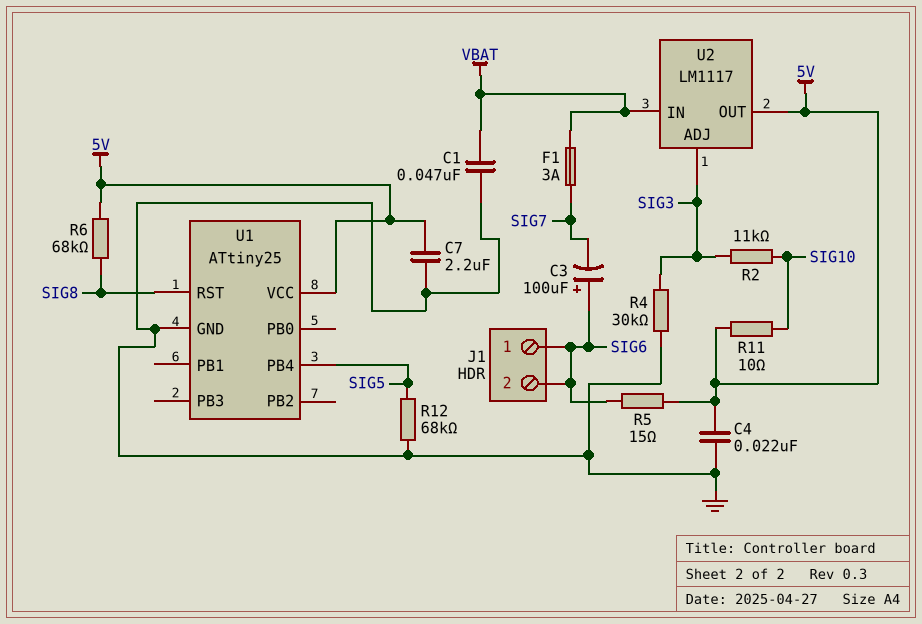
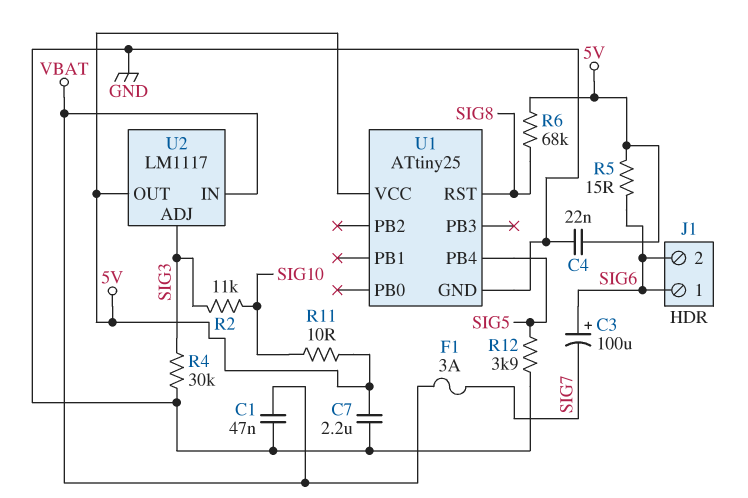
R12: 68k (GND, SIG5) -> 3.9k (GND, SIG5)

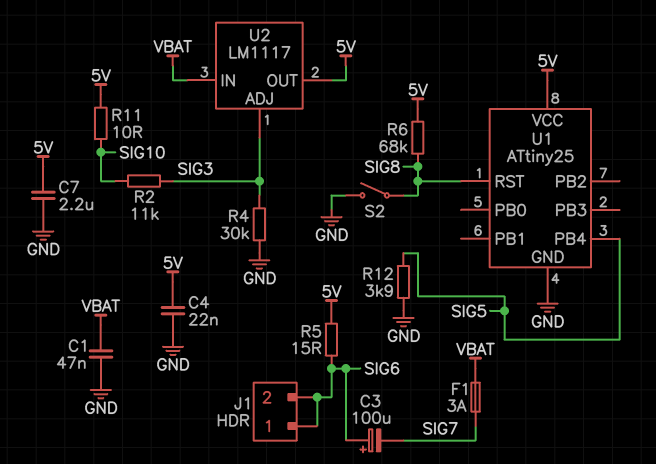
S2: none -> switch (GND, SIG8)

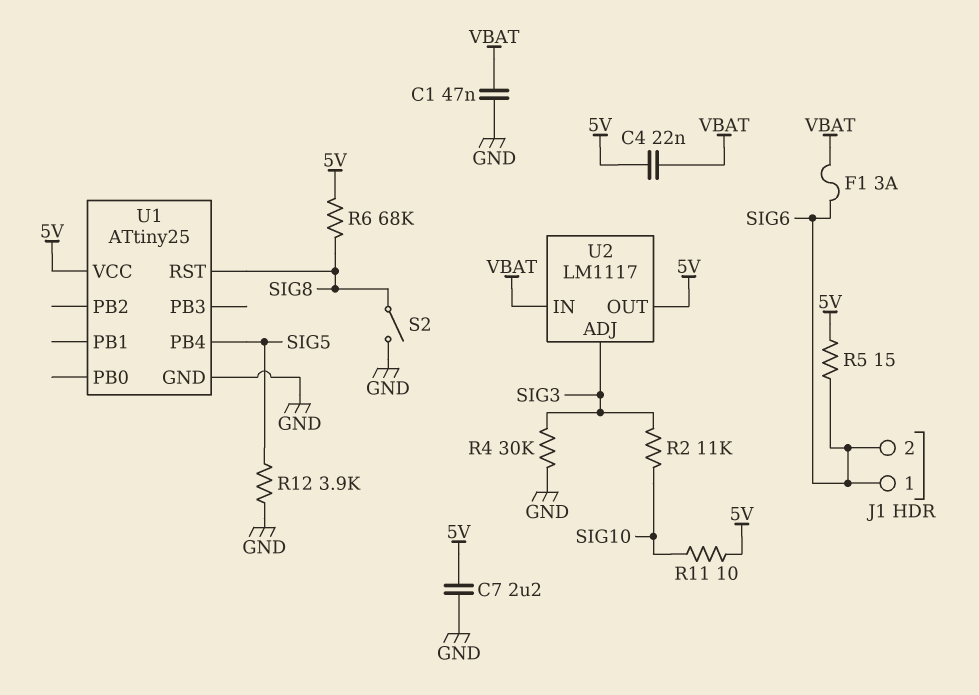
C3: 100uF (plus SIG6, minus SIG7) -> none
C4: 22nF (5V, GND) -> 22nF (5V, VBAT)
F1: 3A (SIG7, VBAT) -> 3A (SIG6, VBAT)

